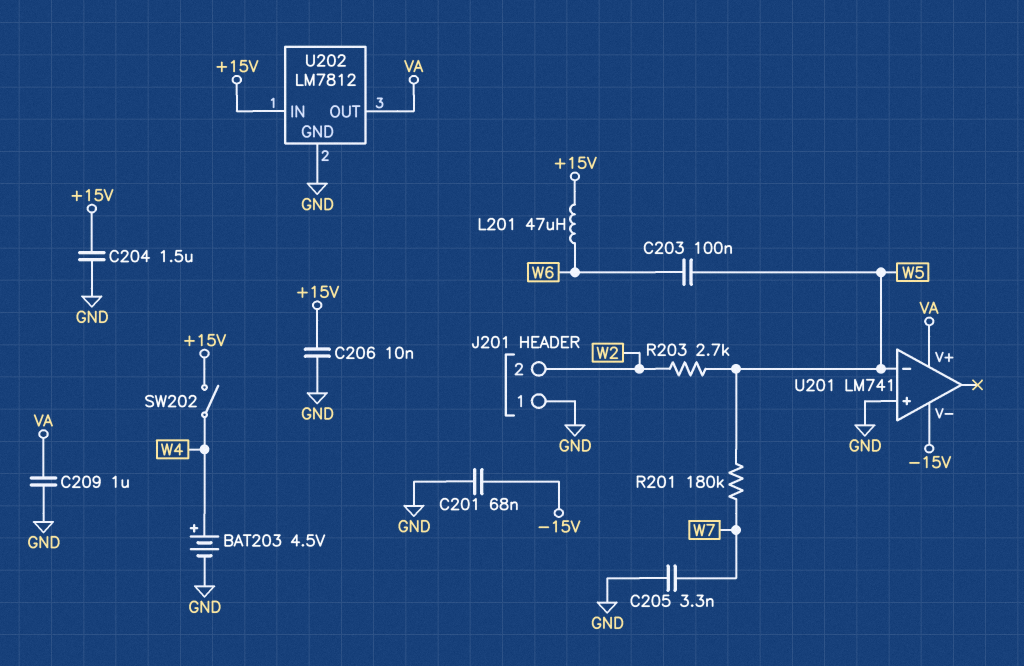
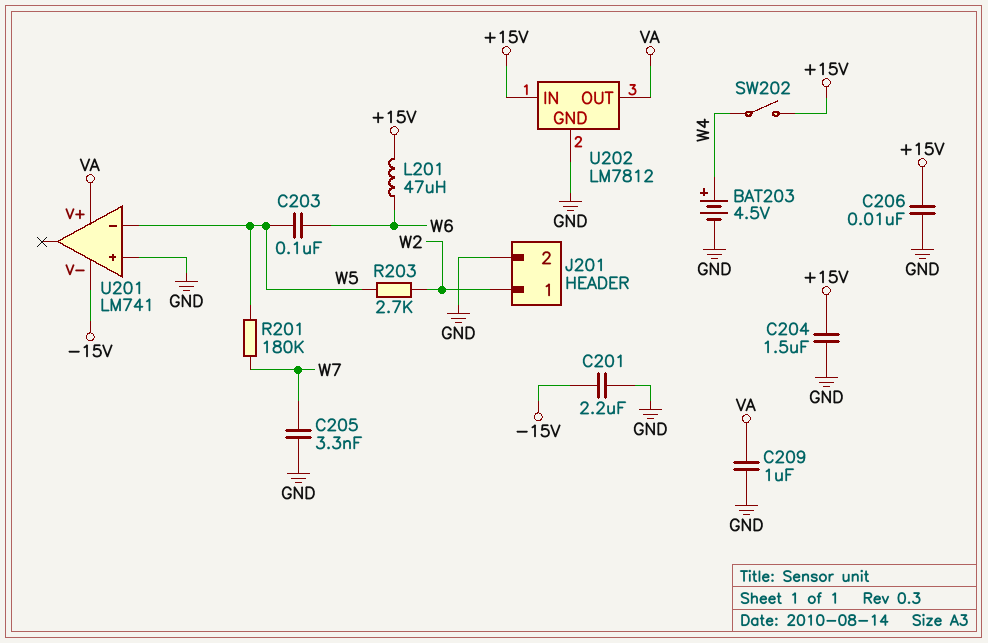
C201: 68nF (-15V, GND) -> 2.2uF (-15V, GND)
J201 pin 1: GND -> W2
J201 pin 2: W2 -> GND

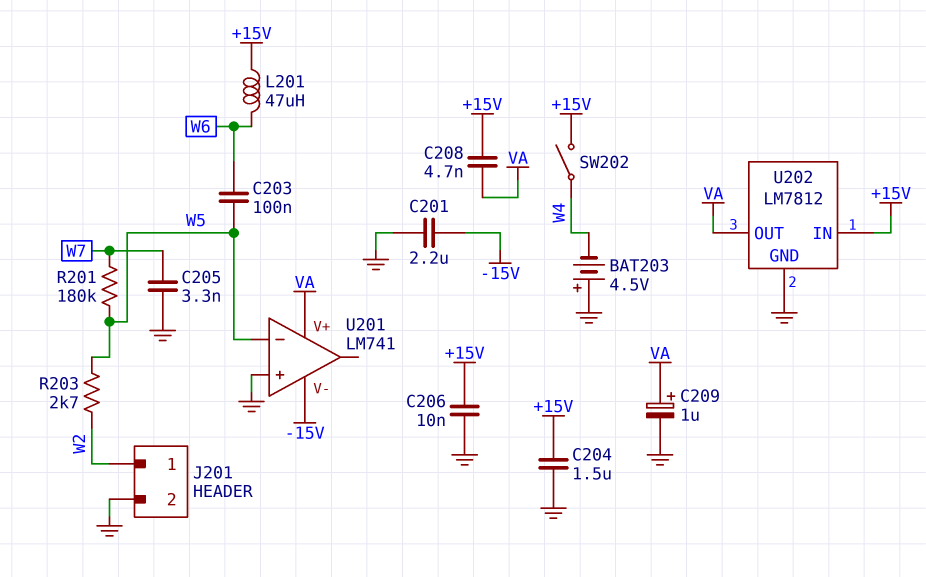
BAT203: 4.5V (plus W4, minus GND) -> 4.5V (plus GND, minus W4)
C208: none -> 4.7nF (+15V, VA)
C209: 1uF (GND, VA) -> 1uF (plus VA, minus GND)

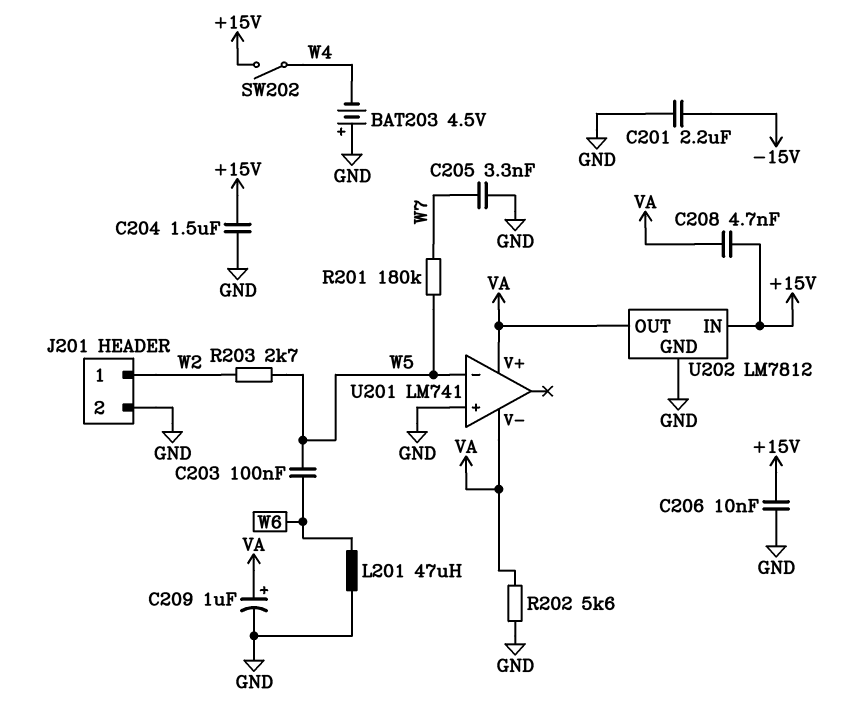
L201: 47uH (+15V, W6) -> 47uH (GND, W6)
R202: none -> 5.6k (GND, VA)
U201 pin V-: -15V -> VA

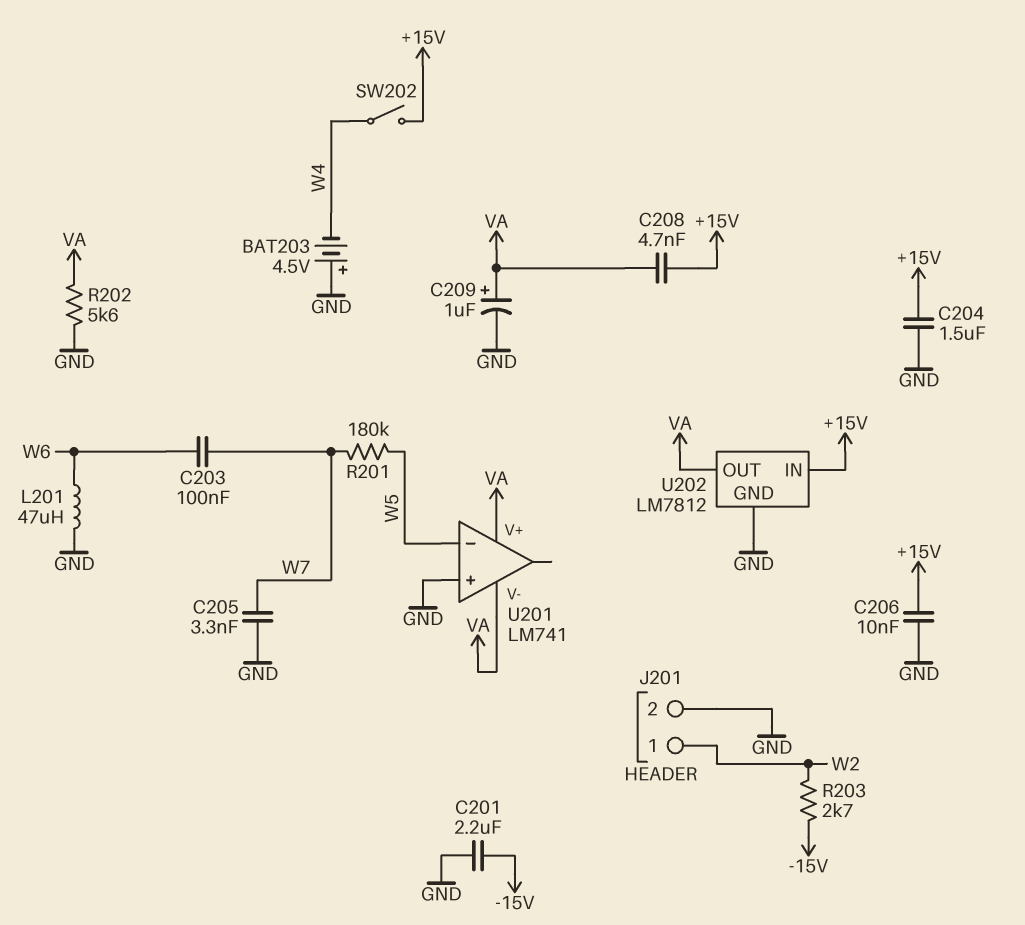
C203: 100nF (W5, W6) -> 100nF (W6, W7)
R203: 2.7k (W2, W5) -> 2.7k (-15V, W2)

